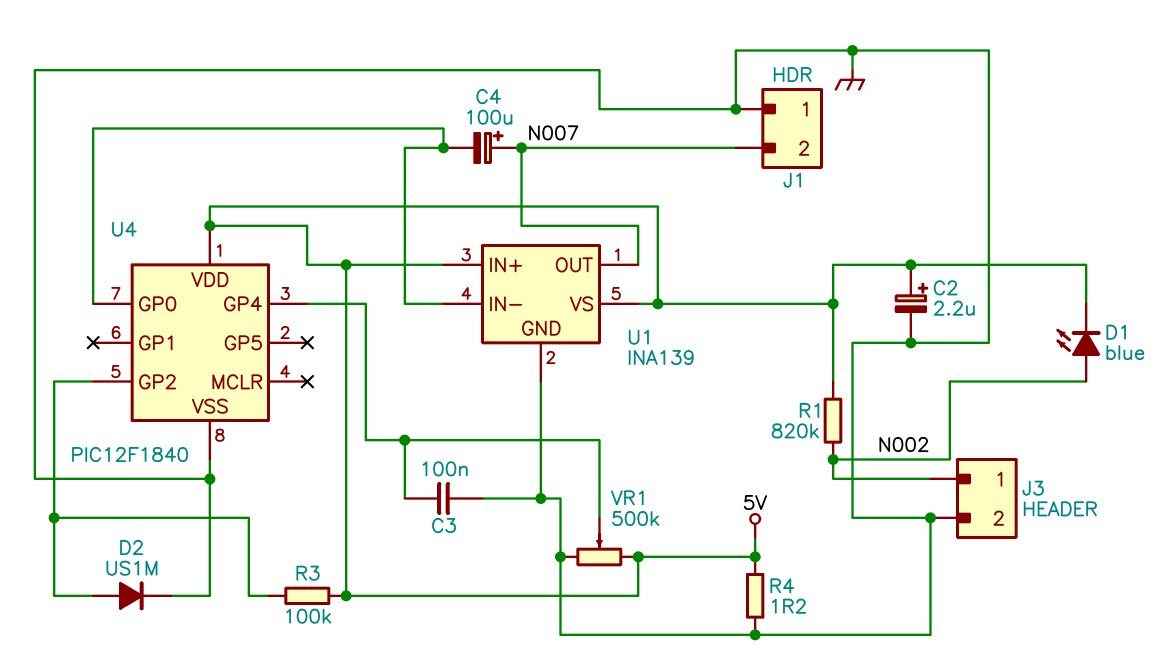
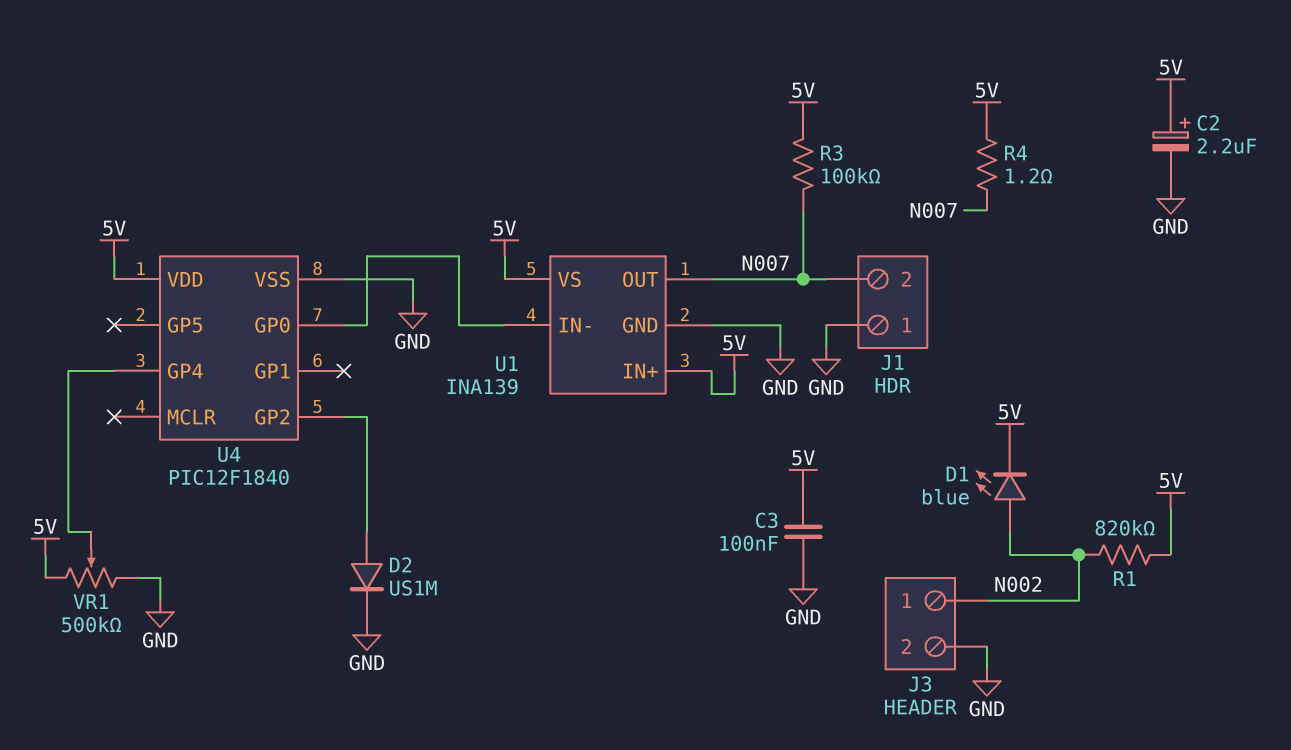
C3: 100nF (GND, U4/GP4) -> 100nF (5V, GND)
C4: 100uF (plus N007, minus U1/IN-) -> none
R3: 100k (5V, U4/GP2) -> 100k (5V, N007)
R4: 1.2 (5V, GND) -> 1.2 (5V, N007)

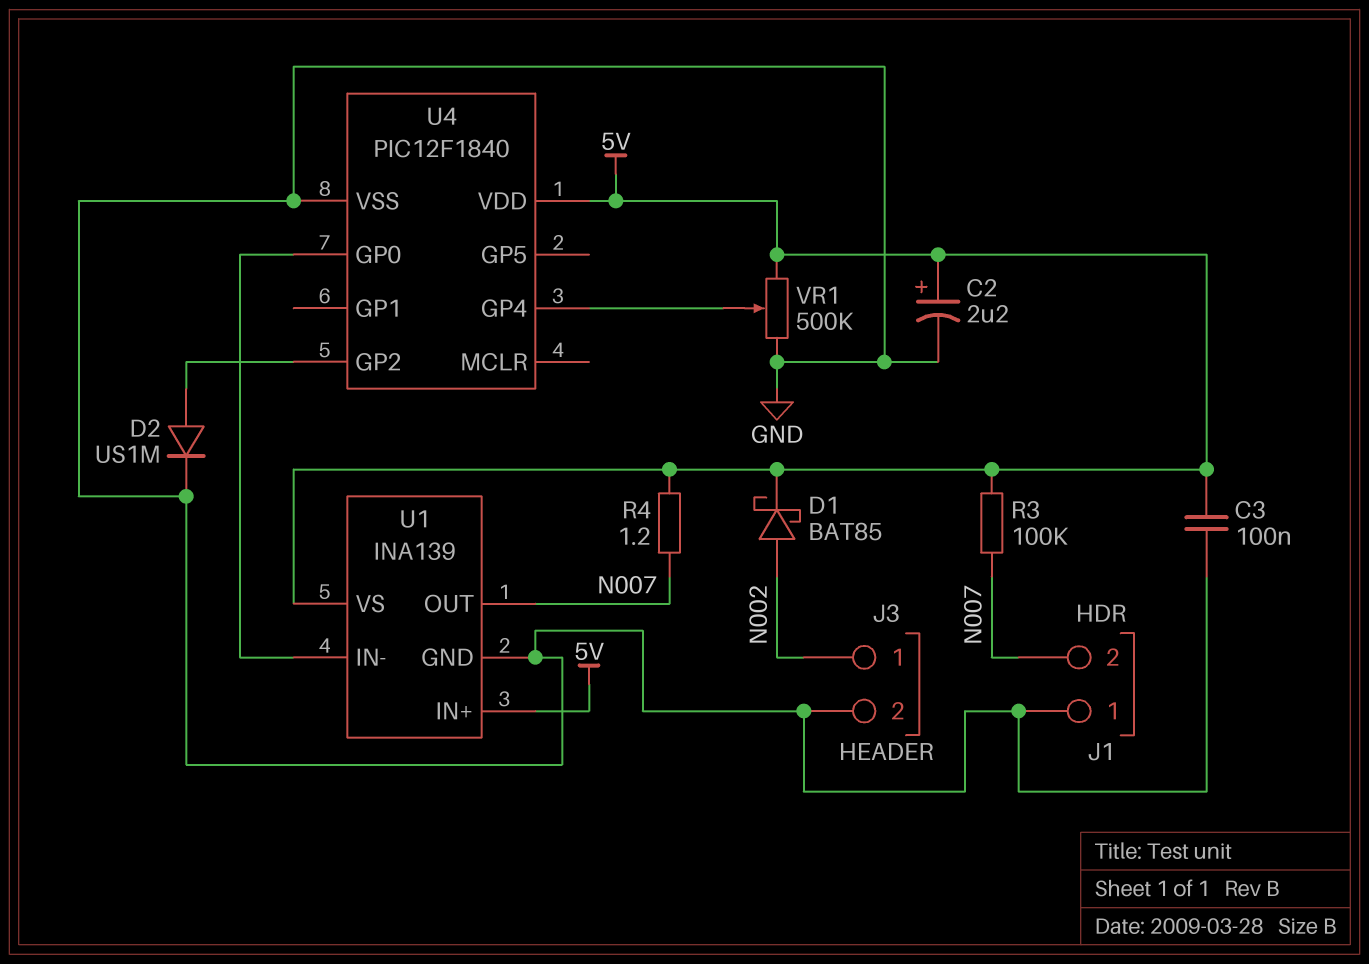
D1: LED blue (A N002, K 5V) -> schottky BAT85 (A N002, K 5V)
R1: 820k (5V, N002) -> none

